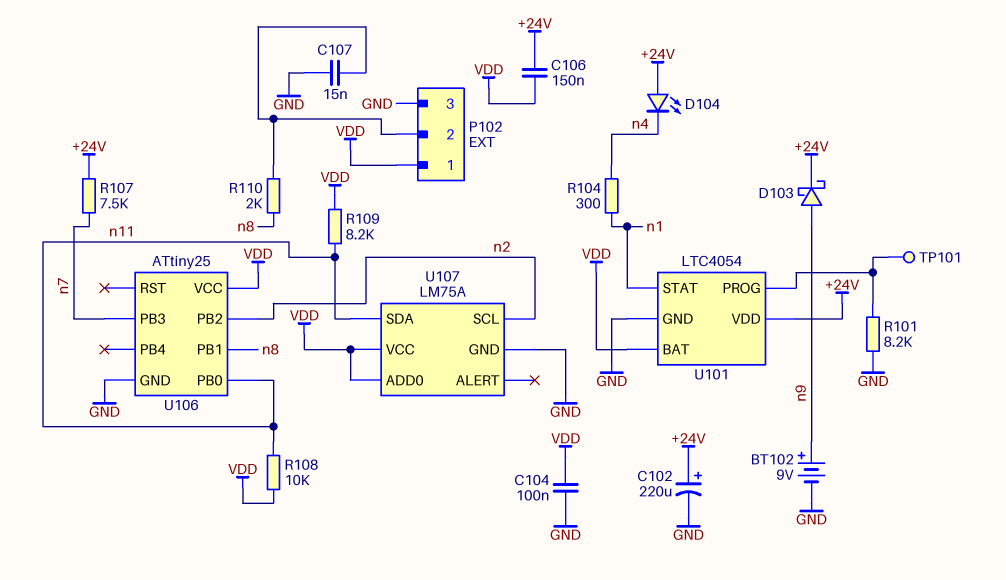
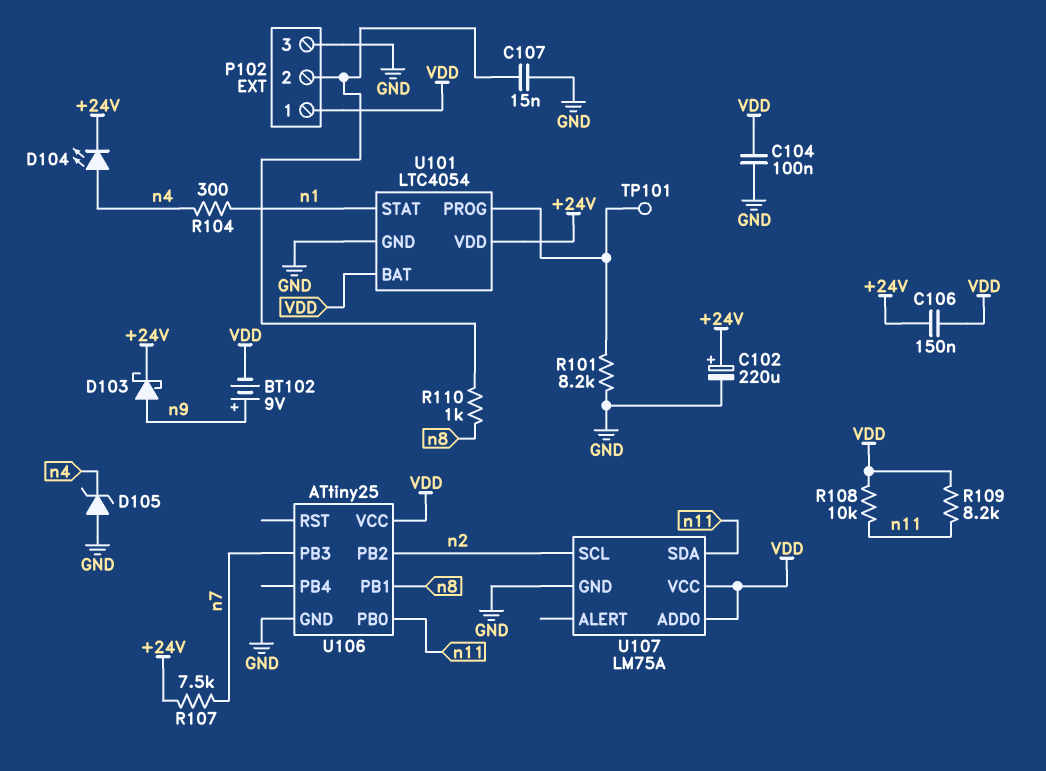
BT102: 9V (plus n9, minus GND) -> 9V (plus n9, minus VDD)
D104: LED (A +24V, K n4) -> LED (A n4, K +24V)
D105: none -> zener (A GND, K n4)
R110: 2k (P102/2, n8) -> 1k (P102/2, n8)

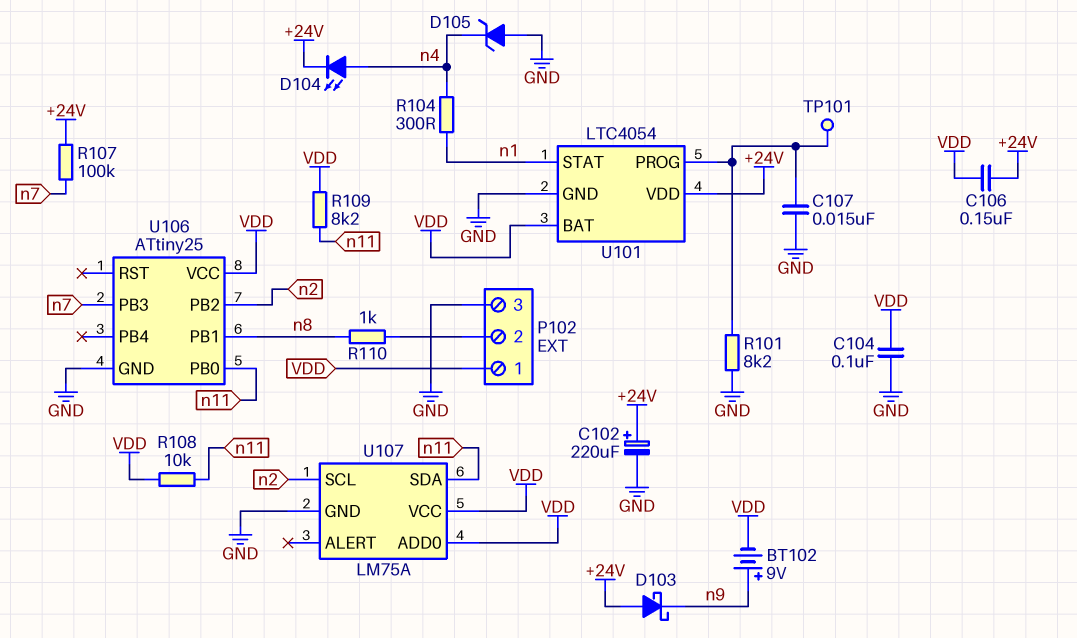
C107: 15nF (GND, P102/2) -> 15nF (GND, U101/PROG)
D103: schottky (A n9, K +24V) -> schottky (A +24V, K n9)
R107: 7.5k (+24V, n7) -> 100k (+24V, n7)

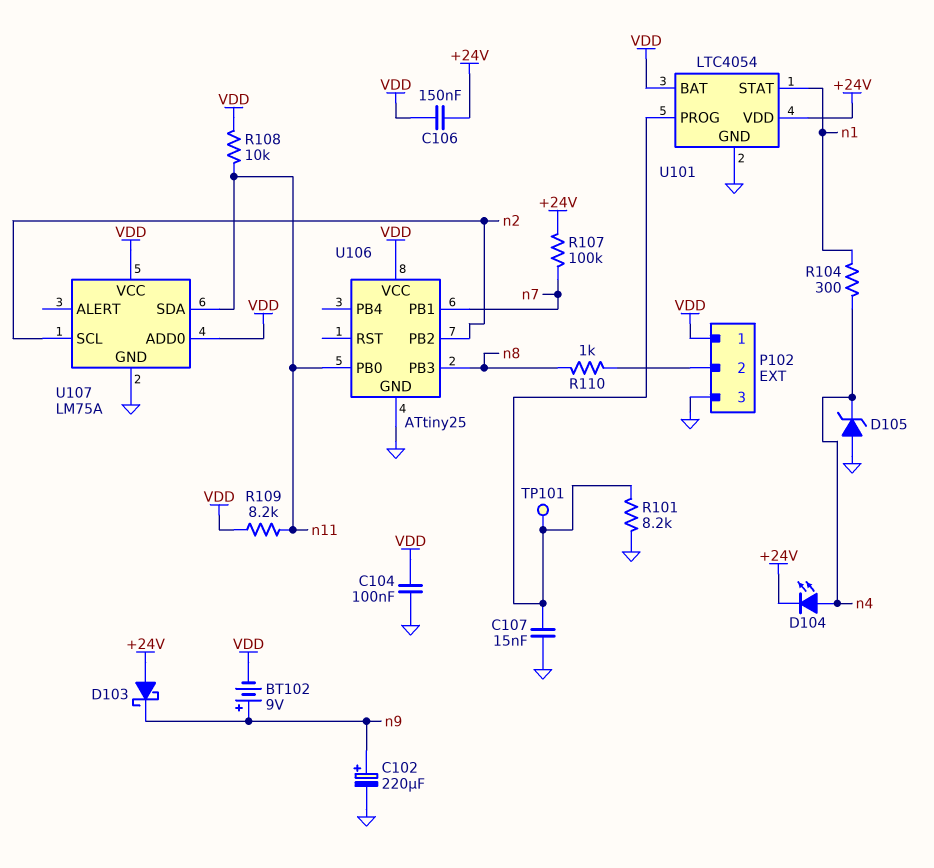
C102: 220uF (plus +24V, minus GND) -> 220uF (plus n9, minus GND)
U106 pin PB1: n8 -> n7
U106 pin PB3: n7 -> n8

